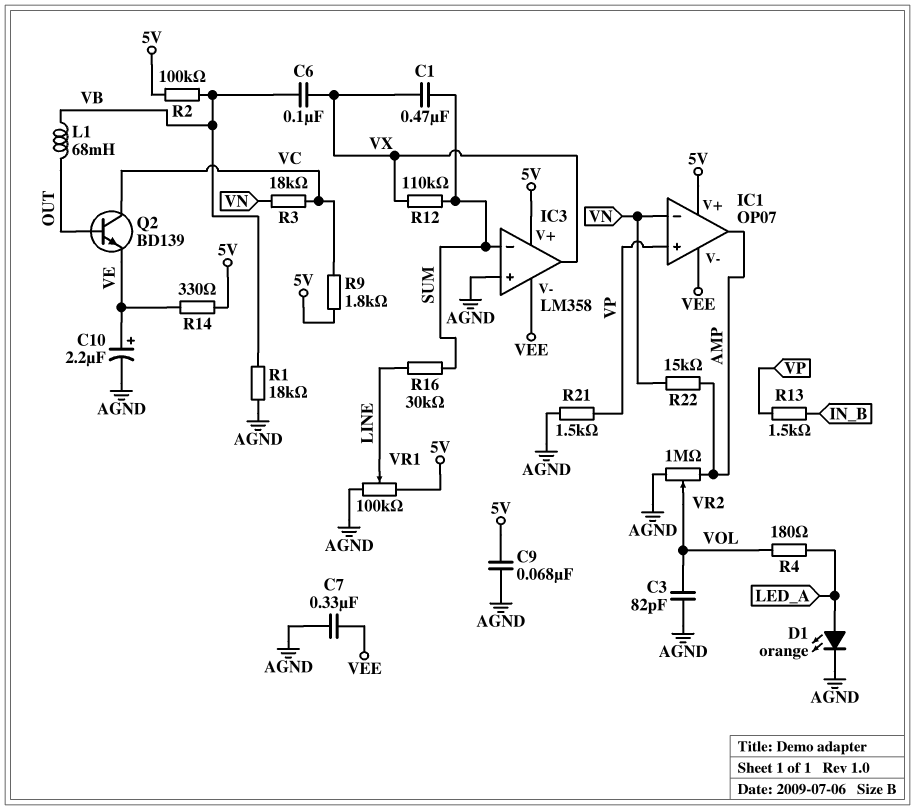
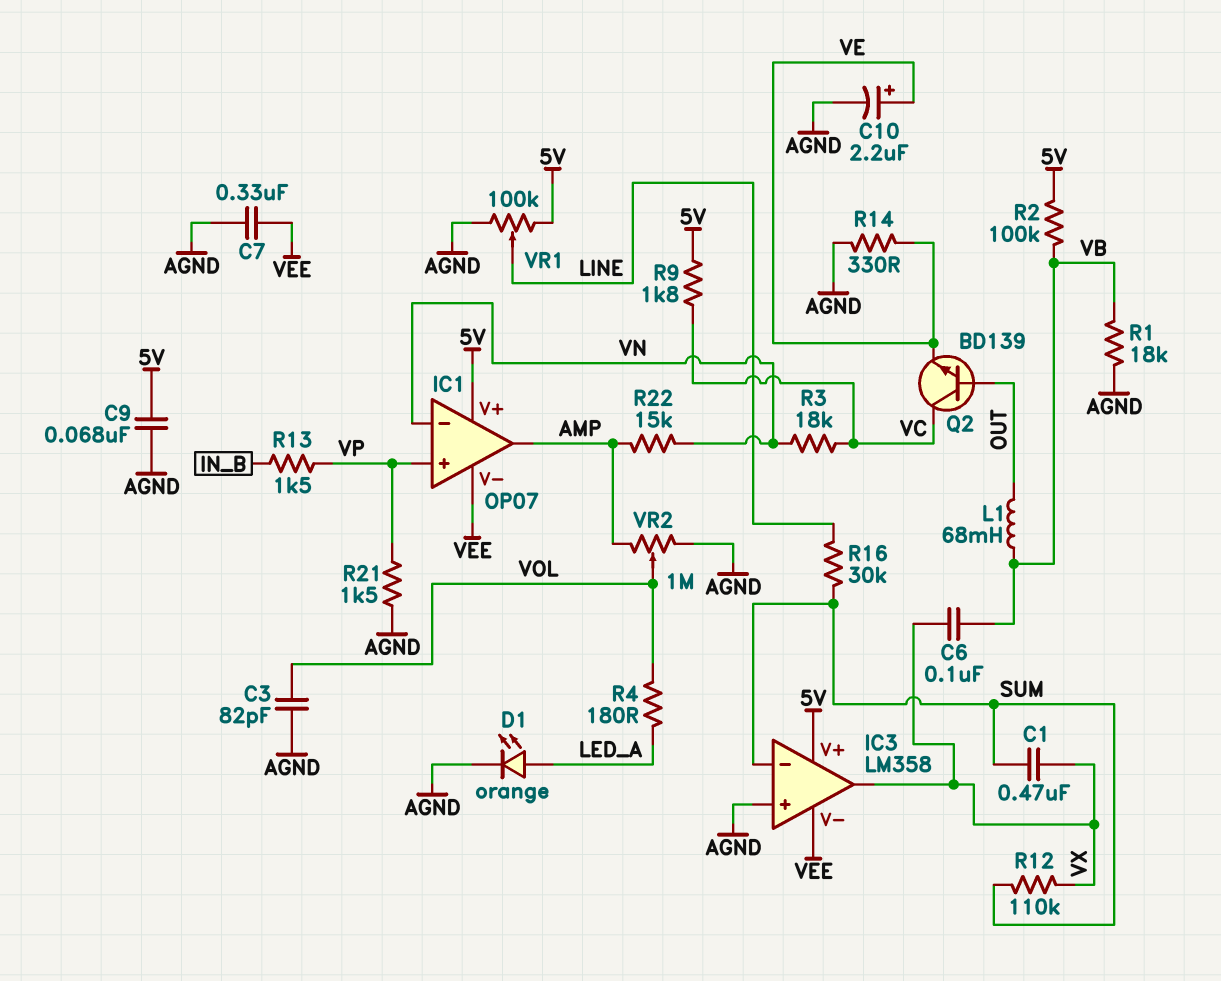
R14: 330 (5V, VE) -> 330 (AGND, VE)

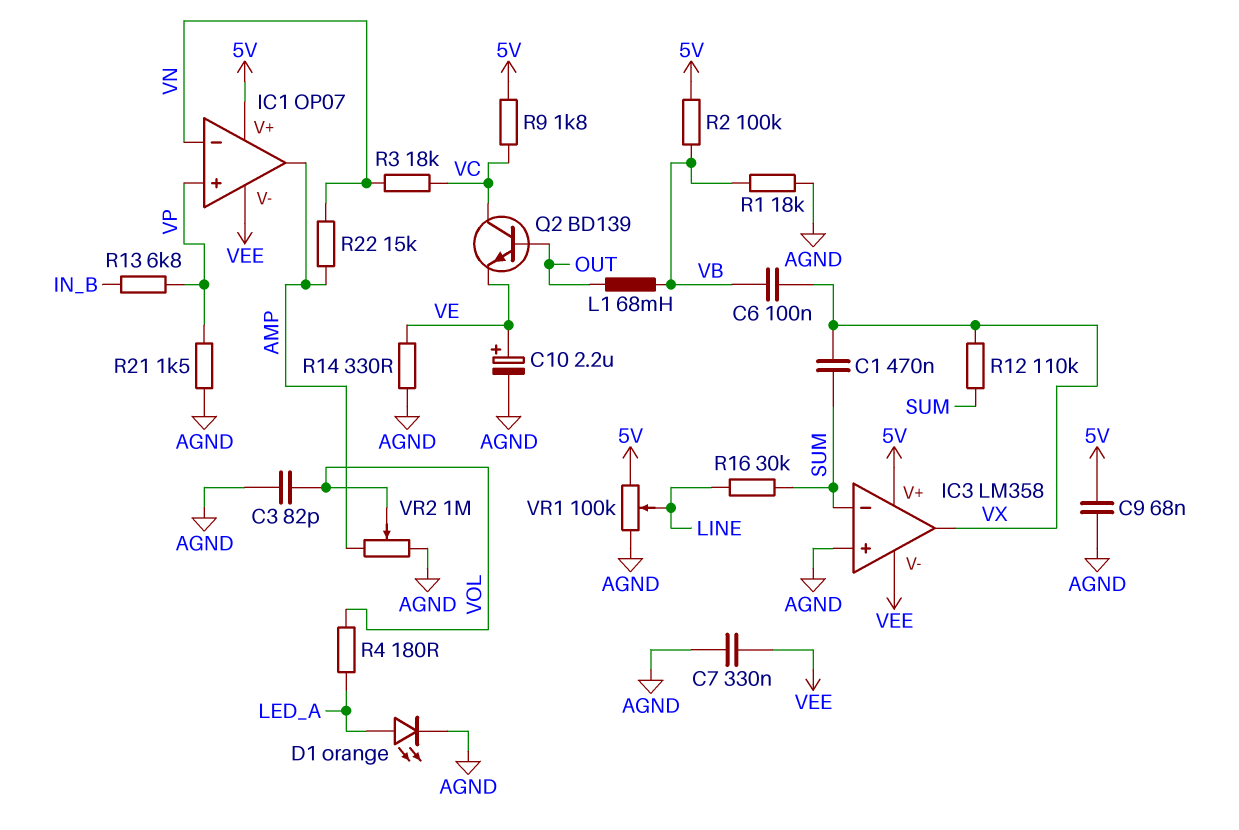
R13: 1.5k (IN_B, VP) -> 6.8k (IN_B, VP)

